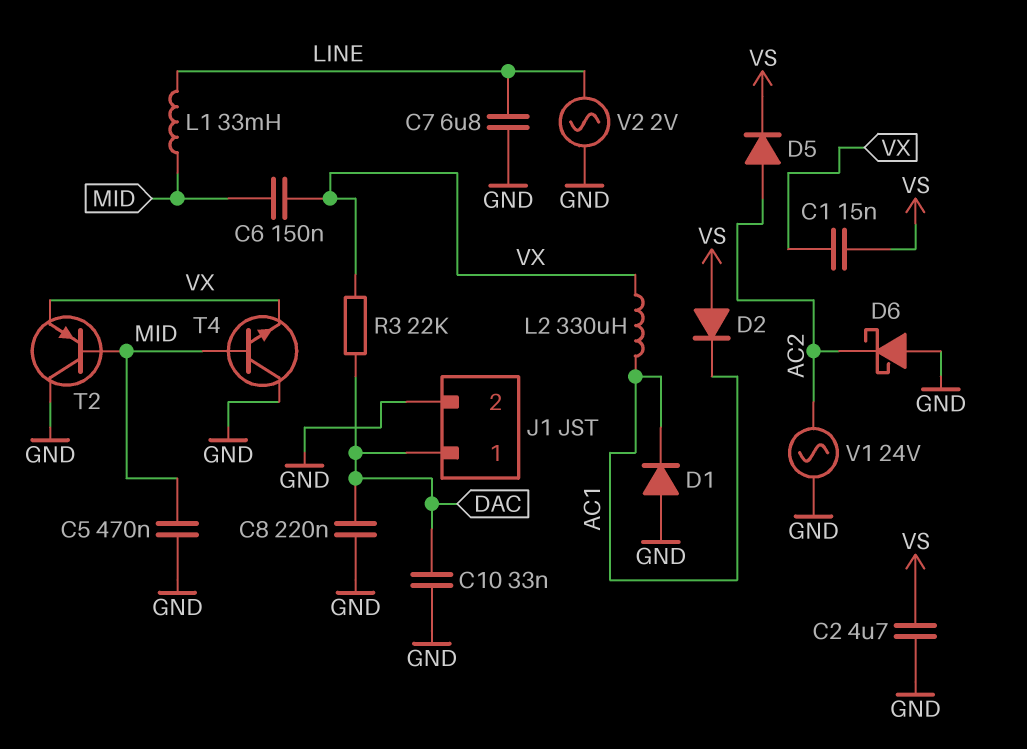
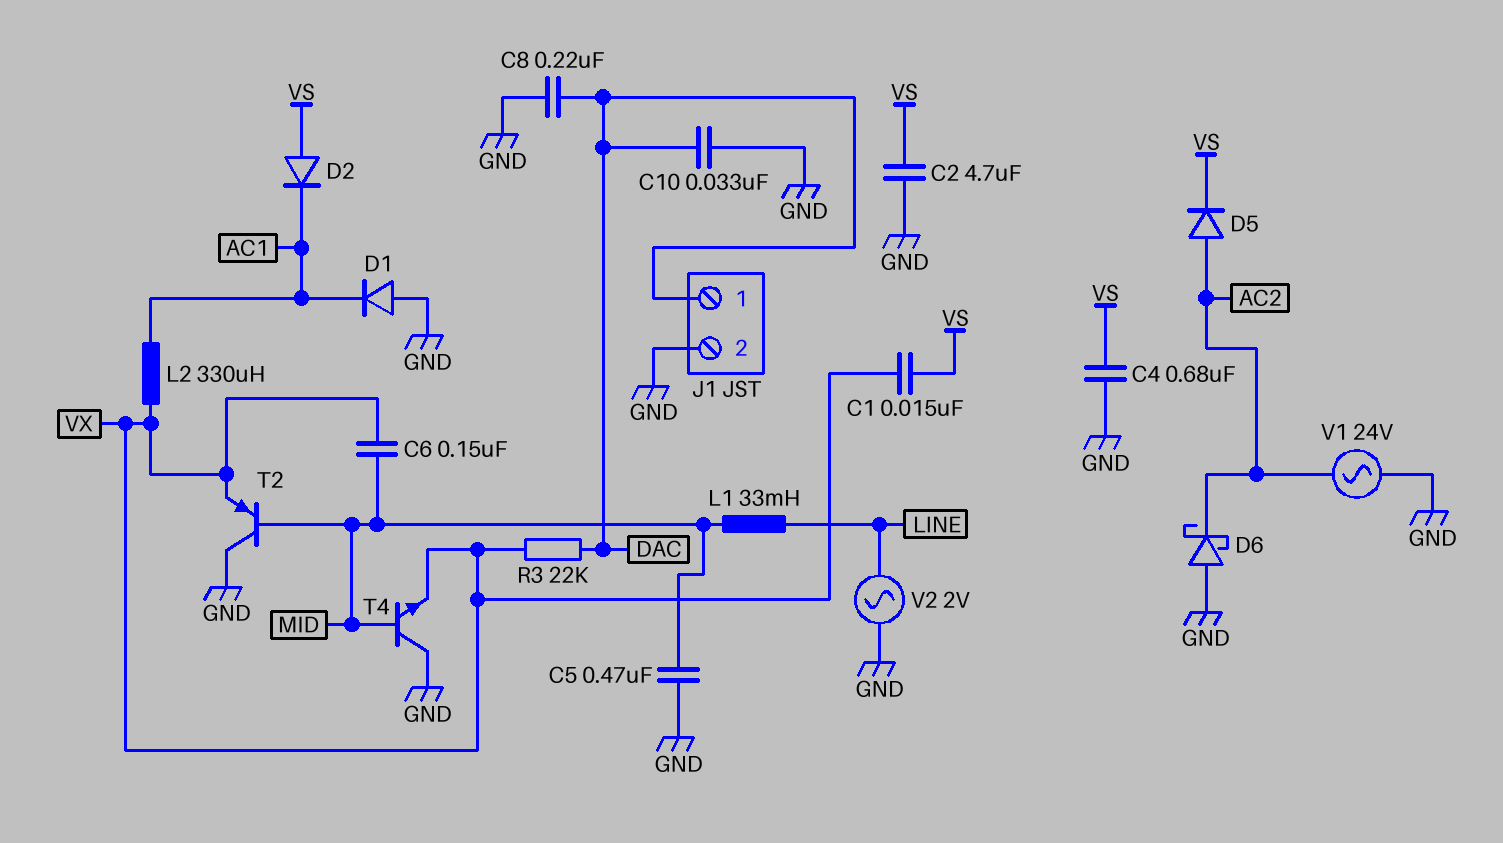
C4: none -> 680nF (GND, VS)
C7: 6.8uF (GND, LINE) -> none

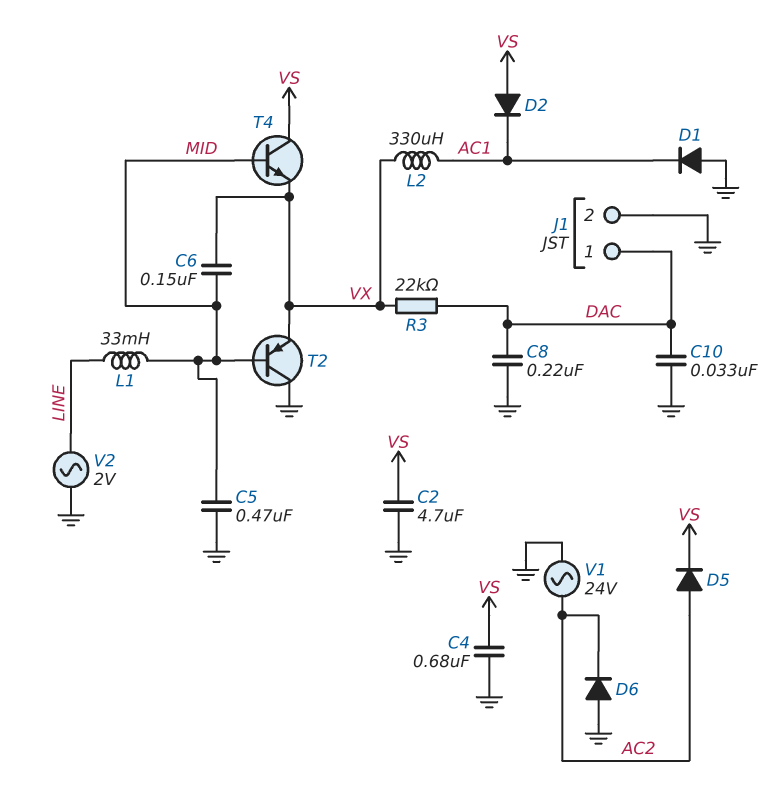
C1: 15nF (VS, VX) -> none
D6: schottky (A GND, K AC2) -> diode (A GND, K AC2)
T4: NPN (B MID, C GND, E VX) -> NPN (B MID, C VS, E VX)

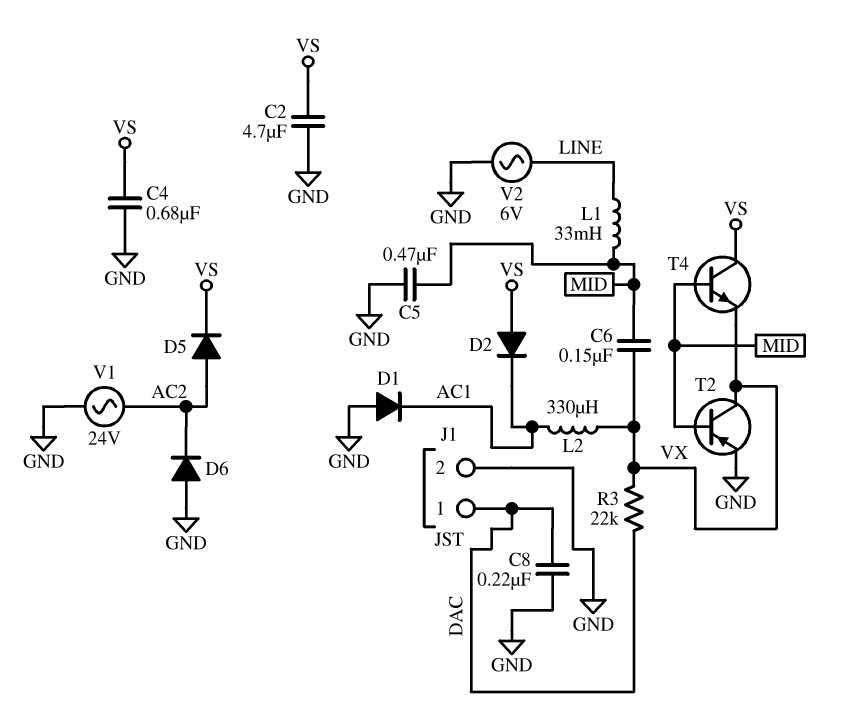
C10: 33nF (DAC, GND) -> none
T2: PNP (B MID, C GND, E VX) -> PNP (B MID, C VX, E GND)
V2: AC 2V (GND, LINE) -> AC 6V (GND, LINE)

